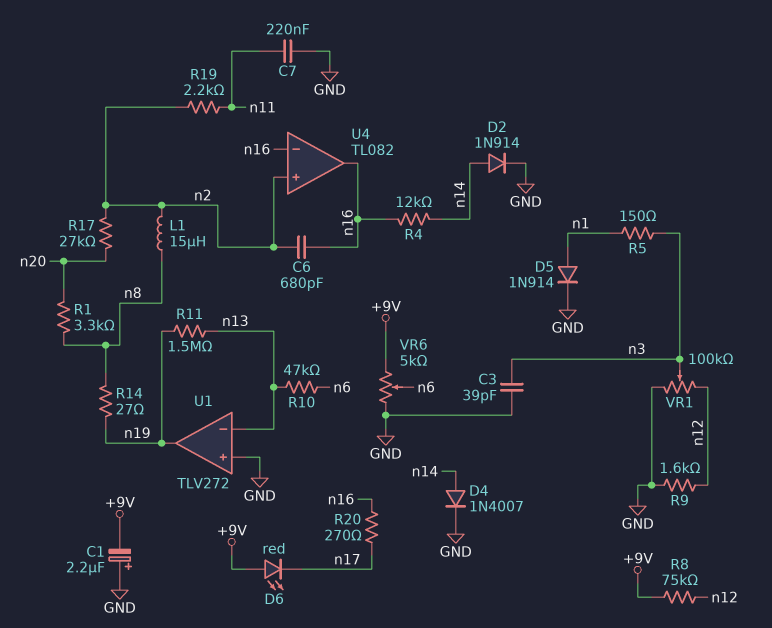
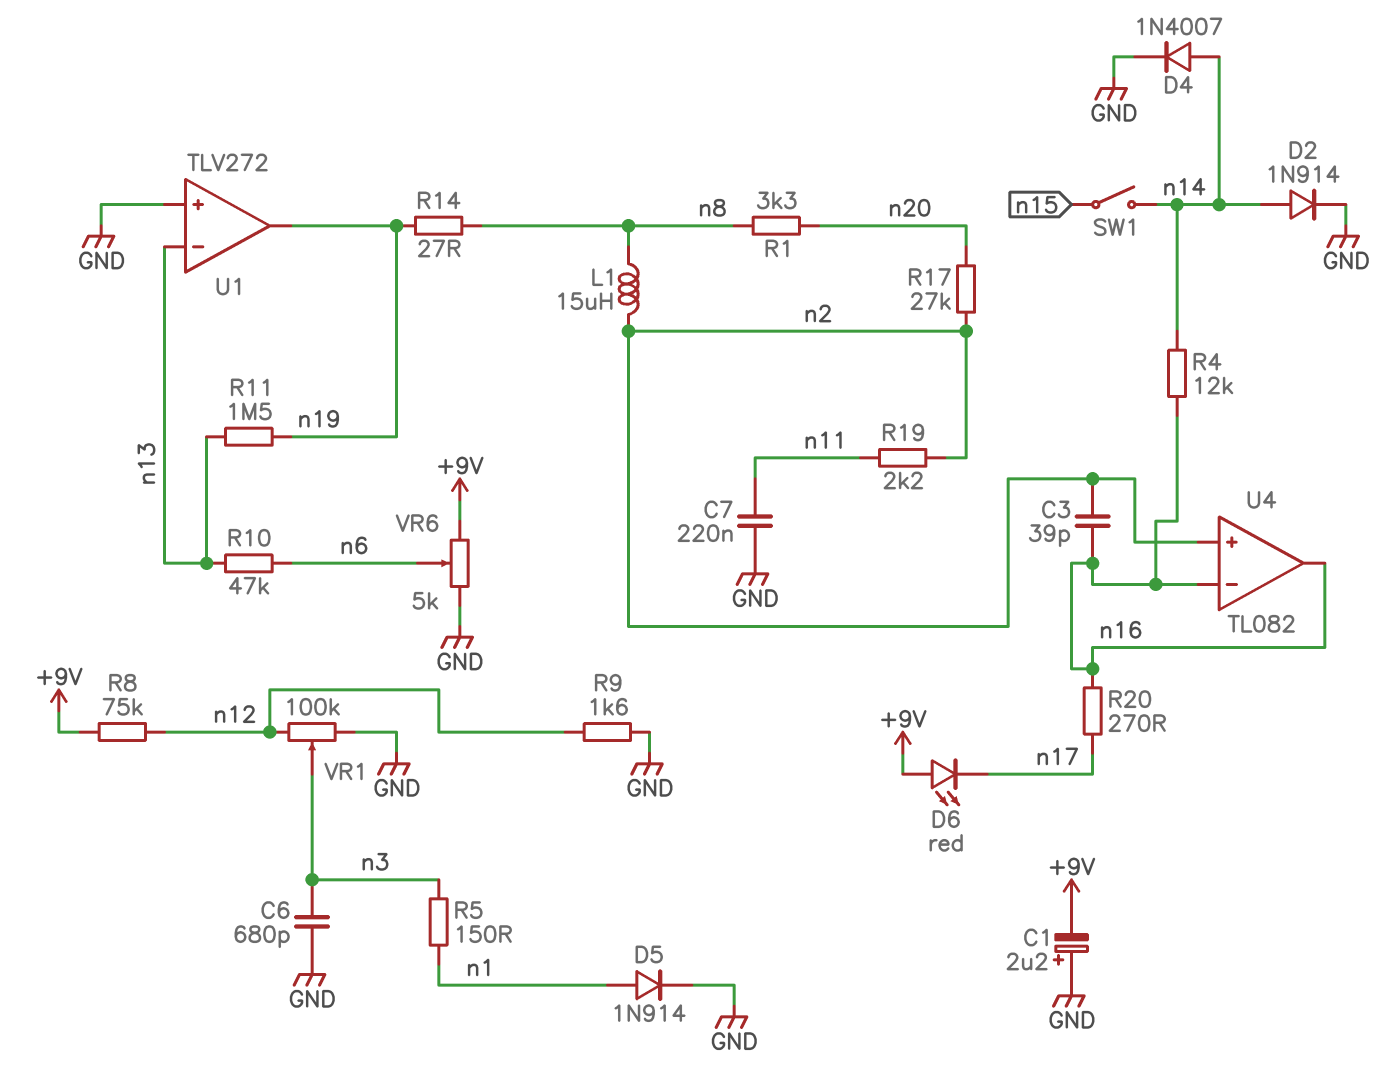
C3: 39pF (GND, n3) -> 39pF (n2, n16)
C6: 680pF (n2, n16) -> 680pF (GND, n3)
SW1: none -> switch (n14, n15)

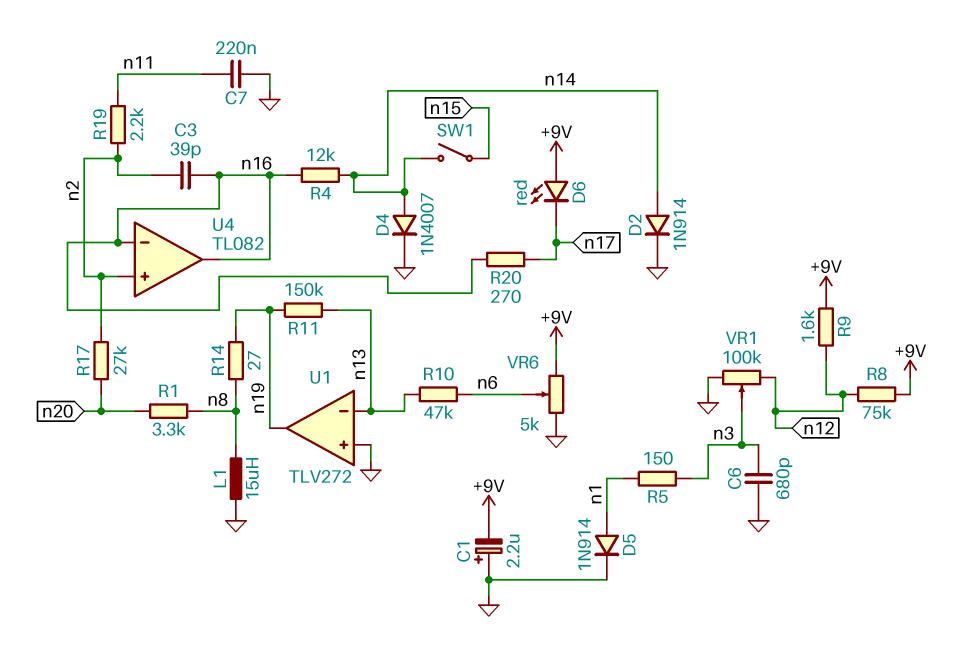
L1: 15uH (n2, n8) -> 15uH (GND, n8)
R9: 1.6k (GND, n12) -> 1.6k (+9V, n12)
R11: 1.5M (n13, n19) -> 150k (n13, n19)

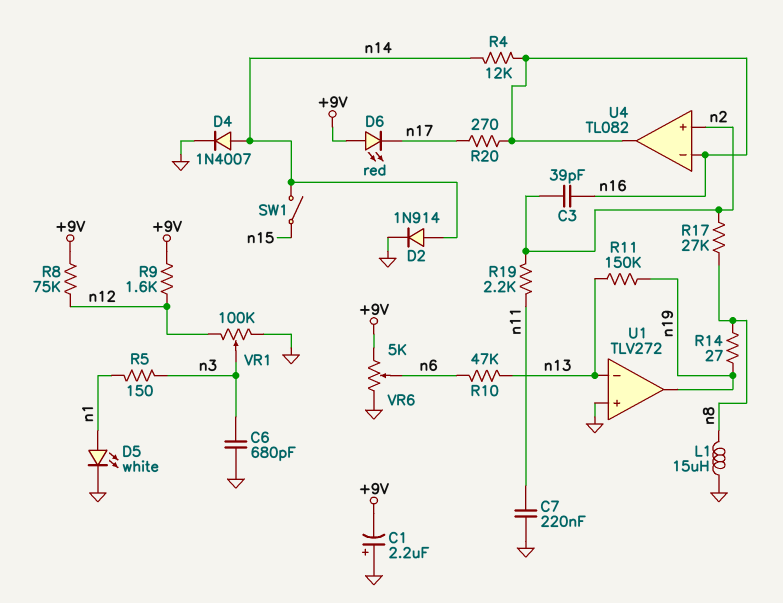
D5: diode 1N914 (A n1, K GND) -> LED white (A n1, K GND)
R1: 3.3k (n8, n20) -> none
R17: 27k (n2, n20) -> 27k (n2, n8)

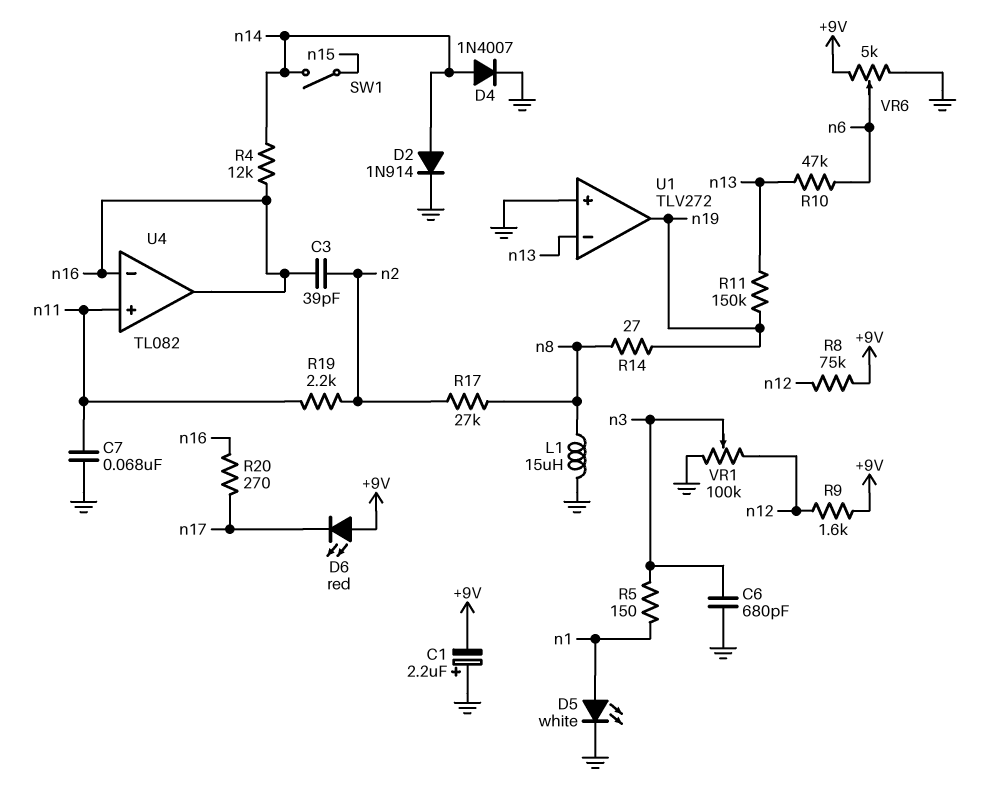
C7: 220nF (GND, n11) -> 68nF (GND, n11)
U4 pin in+: n2 -> n11

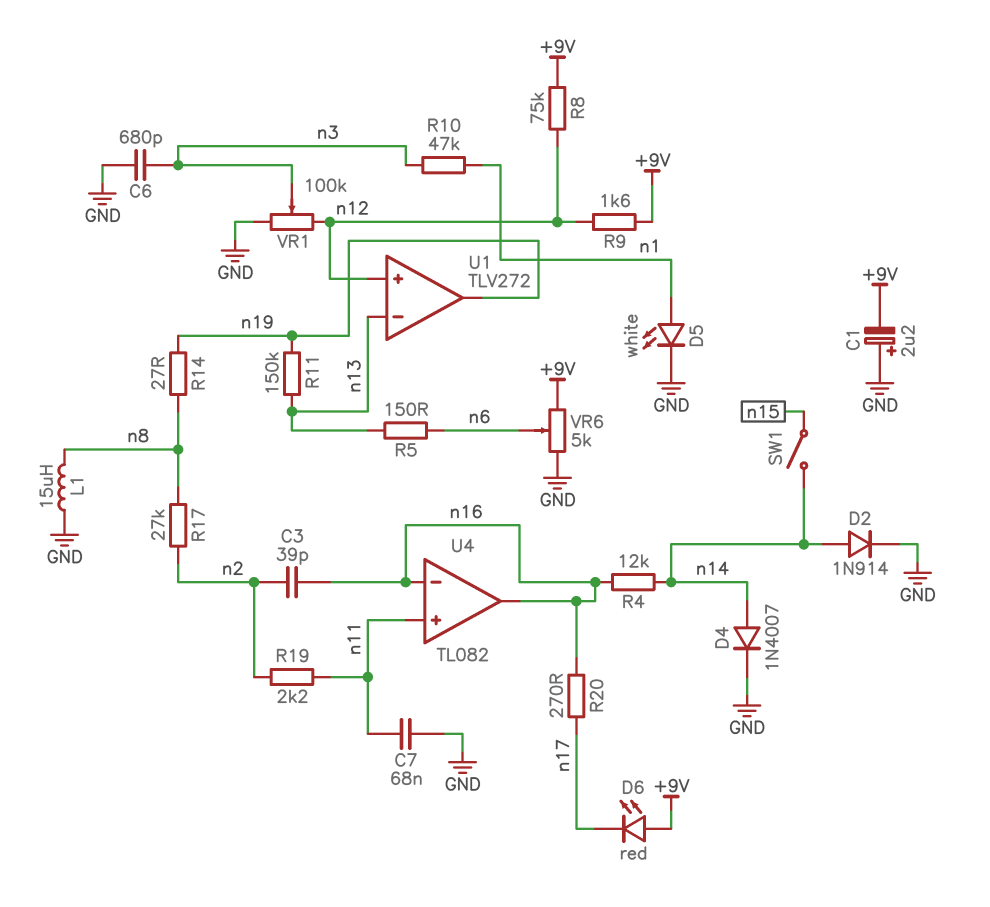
R5: 150 (n1, n3) -> 150 (n6, n13)
R10: 47k (n6, n13) -> 47k (n1, n3)
U1 pin in+: GND -> n12

